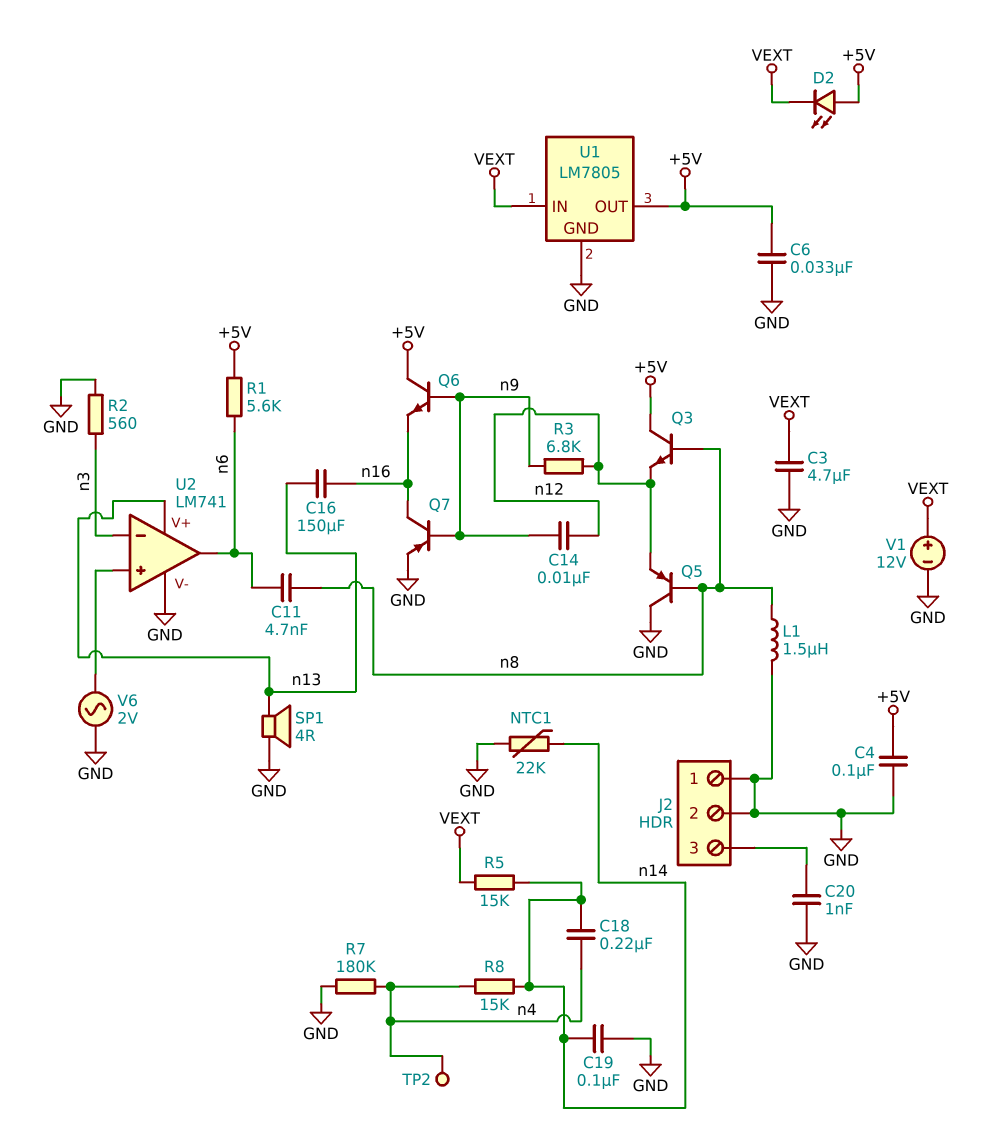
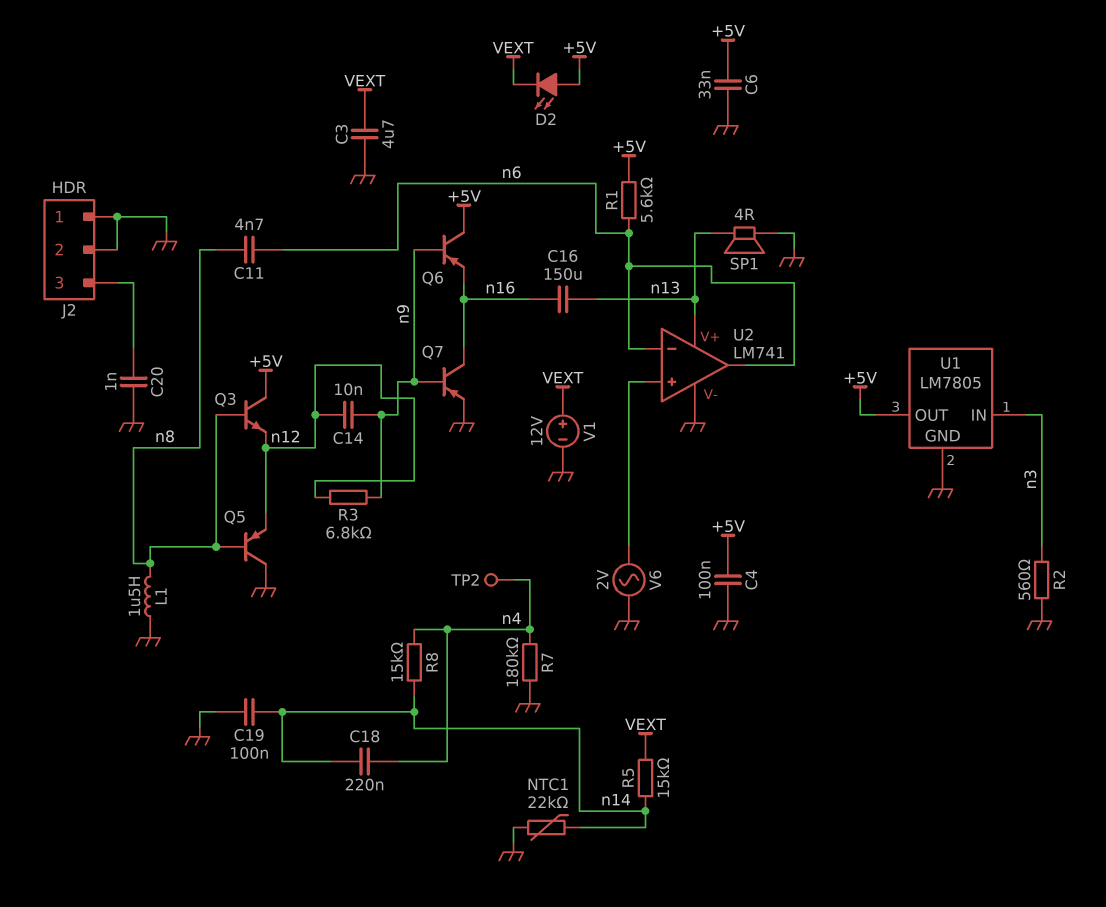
Q6: NPN (B n9, C +5V, E n16) -> PNP (B n9, C +5V, E n16)
U1 pin IN: VEXT -> n3
U2 pin in-: n3 -> n6

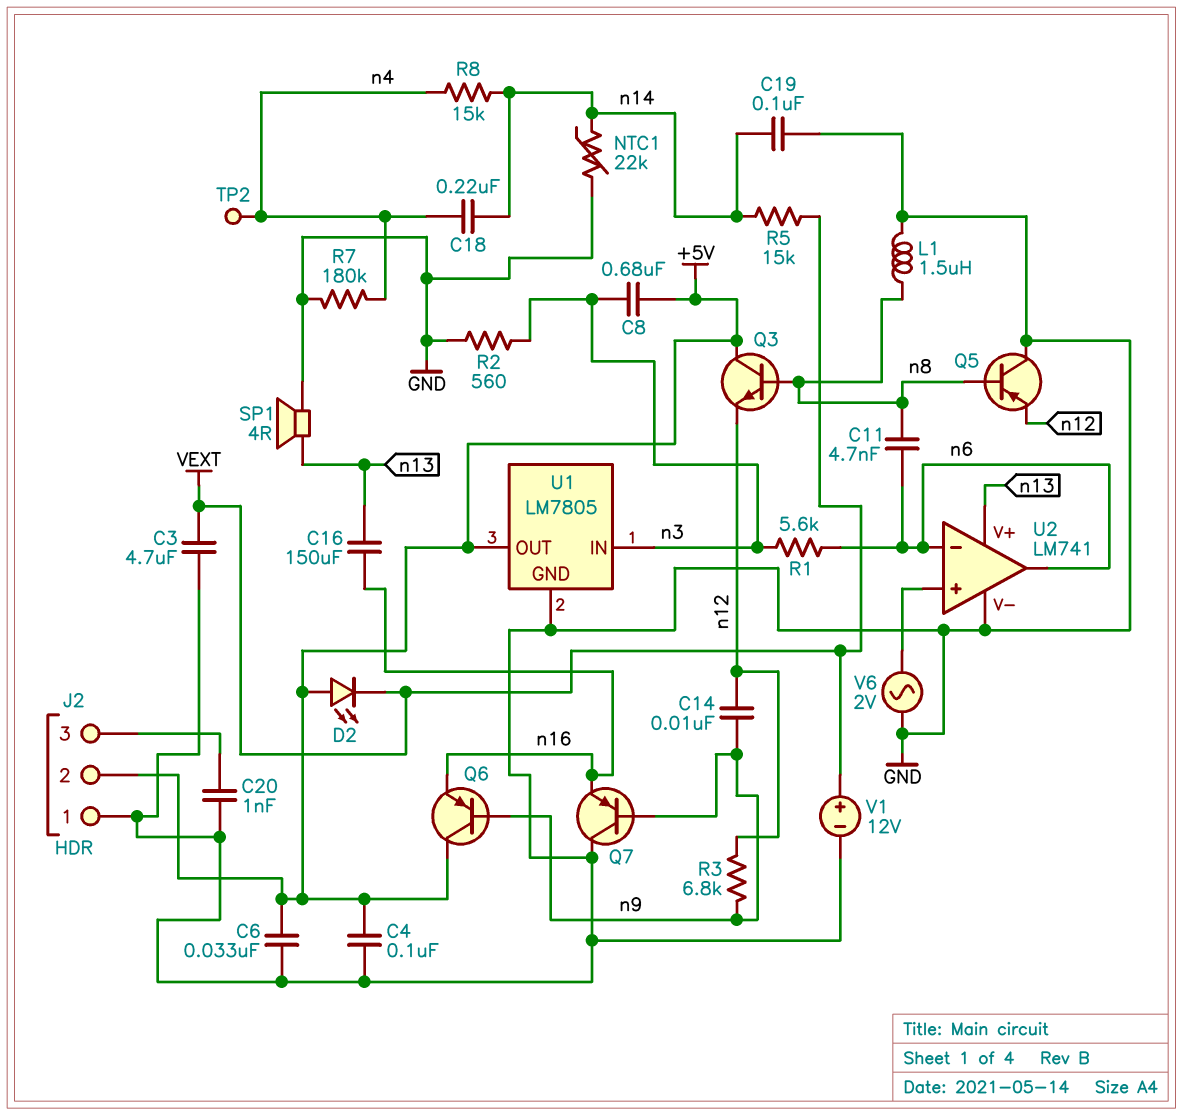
C8: none -> 680nF (+5V, n3)
J2 pin 2: GND -> +5V
Q7: PNP (B n9, C n16, E GND) -> PNP (B n9, C GND, E n16)
R1: 5.6k (+5V, n6) -> 5.6k (n3, n6)

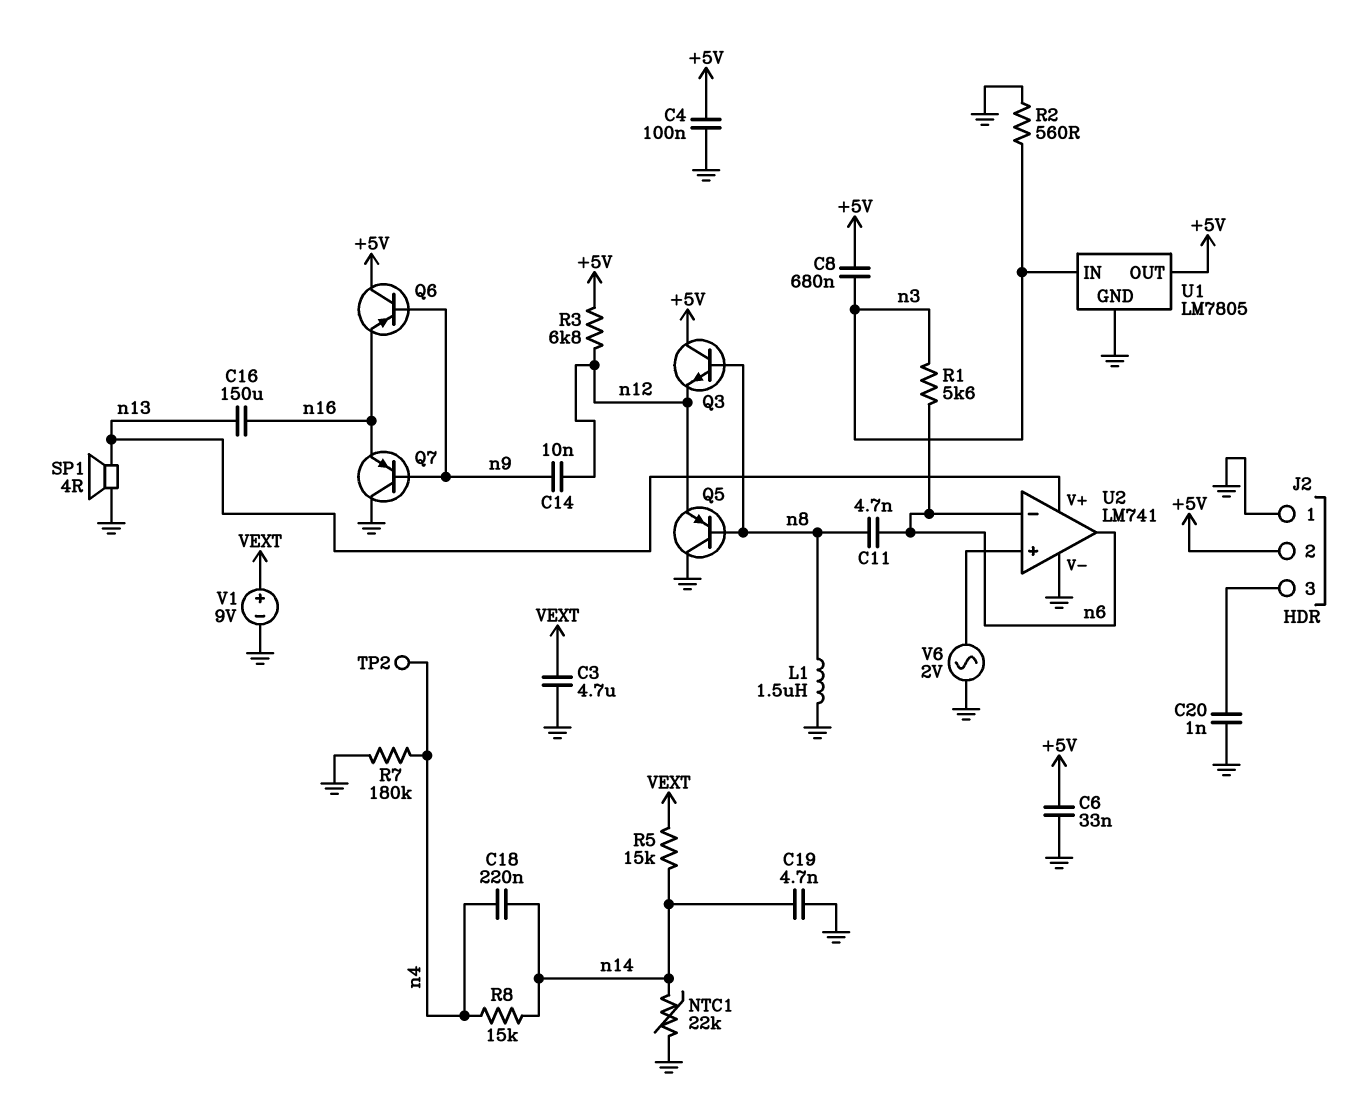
C19: 100nF (GND, n14) -> 4.7nF (GND, n14)
D2: LED (A +5V, K VEXT) -> none
R3: 6.8k (n9, n12) -> 6.8k (+5V, n12)
V1: 12V (plus VEXT, minus GND) -> 9V (plus VEXT, minus GND)

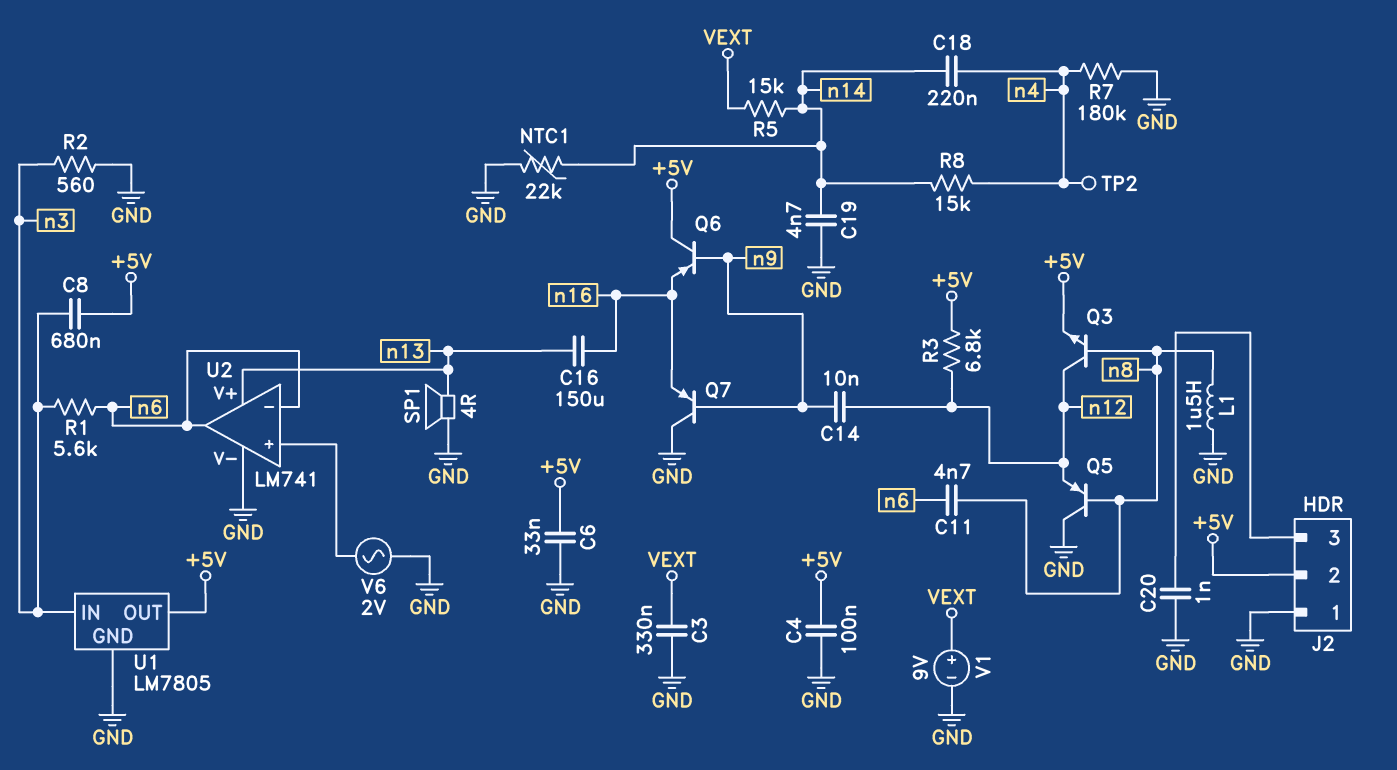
C3: 4.7uF (GND, VEXT) -> 330nF (GND, VEXT)
Q3: NPN (B n8, C +5V, E n12) -> NPN (B n8, C n12, E +5V)

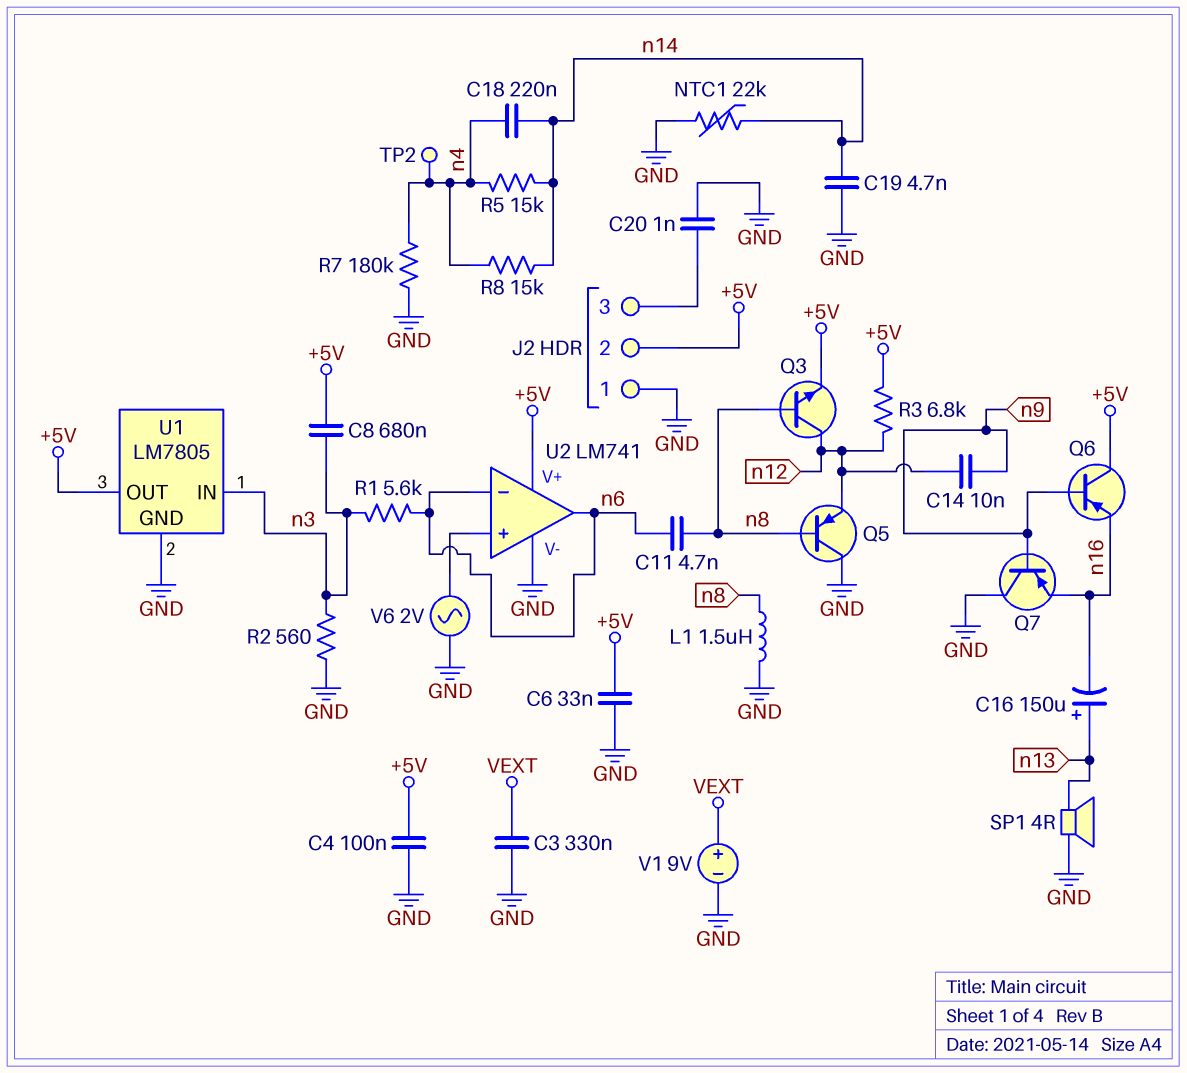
C16: 150uF (n13, n16) -> 150uF (plus n13, minus n16)
R5: 15k (VEXT, n14) -> 15k (n4, n14)
U2 pin V+: n13 -> +5V

